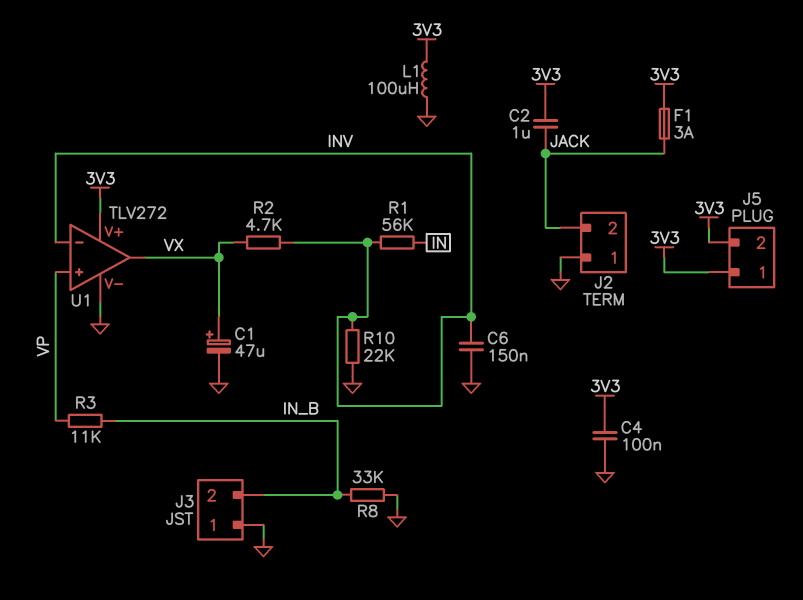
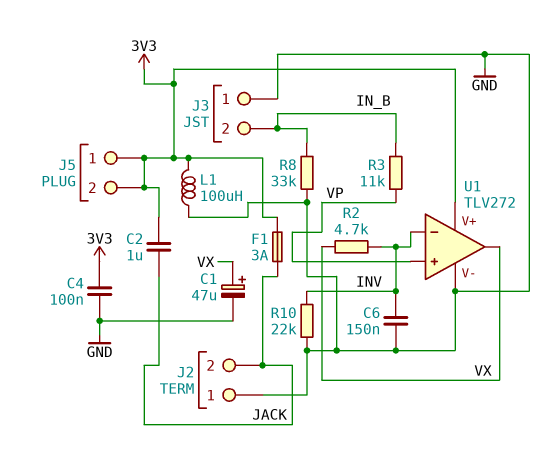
R1: 56k (IN, INV) -> none

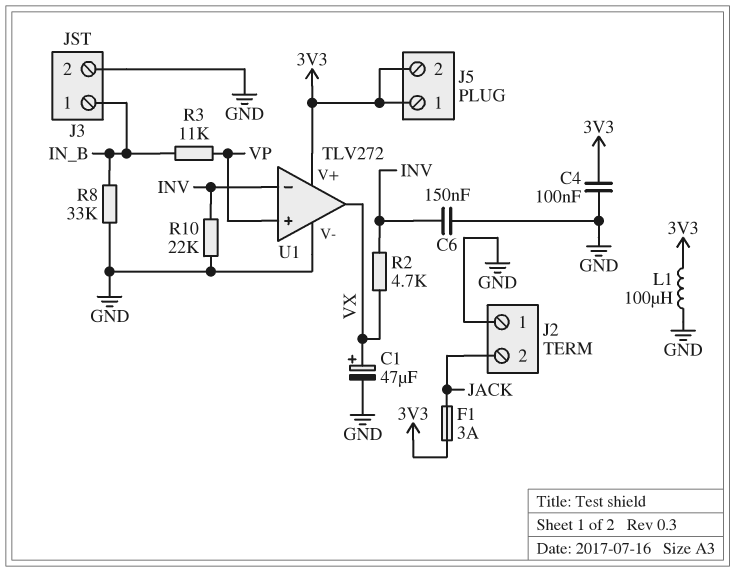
C2: 1uF (3V3, JACK) -> none
J3 pin 1: GND -> IN_B
J3 pin 2: IN_B -> GND

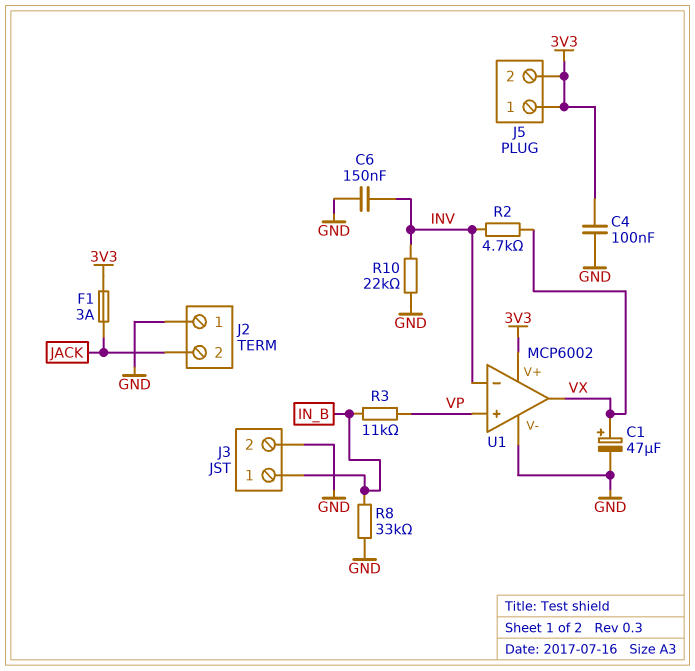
L1: 100uH (3V3, GND) -> none
U1: TLV272 -> MCP6002

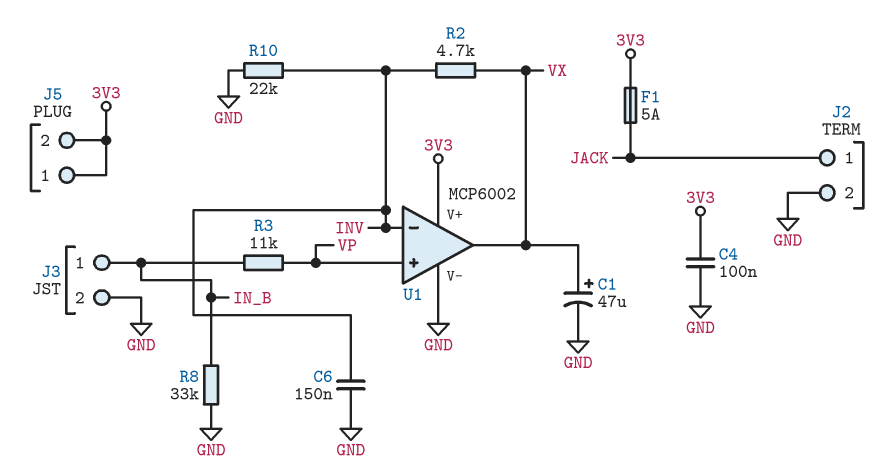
F1: 3A (3V3, JACK) -> 5A (3V3, JACK)
J2 pin 1: GND -> JACK
J2 pin 2: JACK -> GND

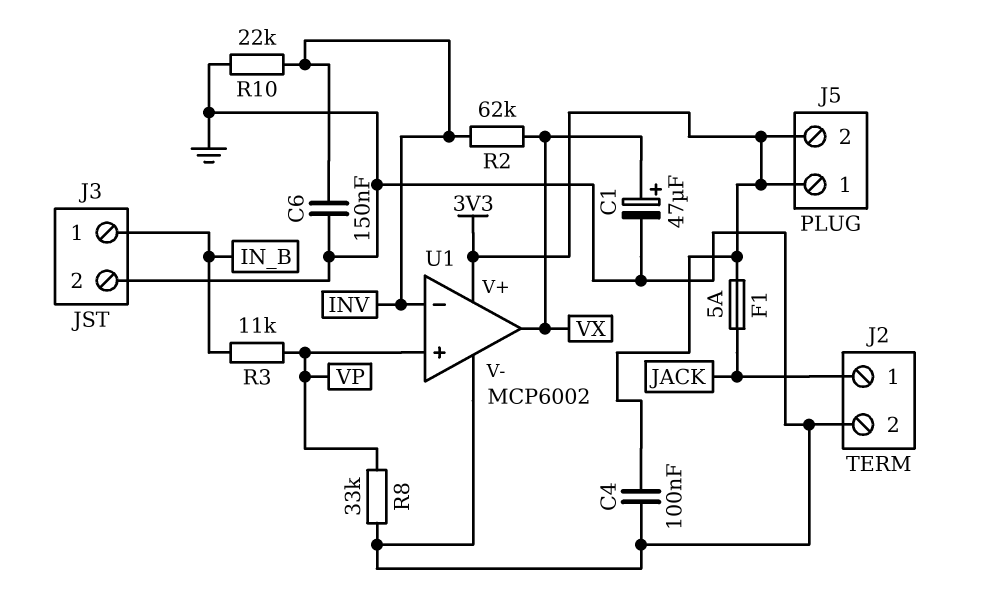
R2: 4.7k (INV, VX) -> 62k (INV, VX)
R8: 33k (GND, IN_B) -> 33k (GND, VP)

